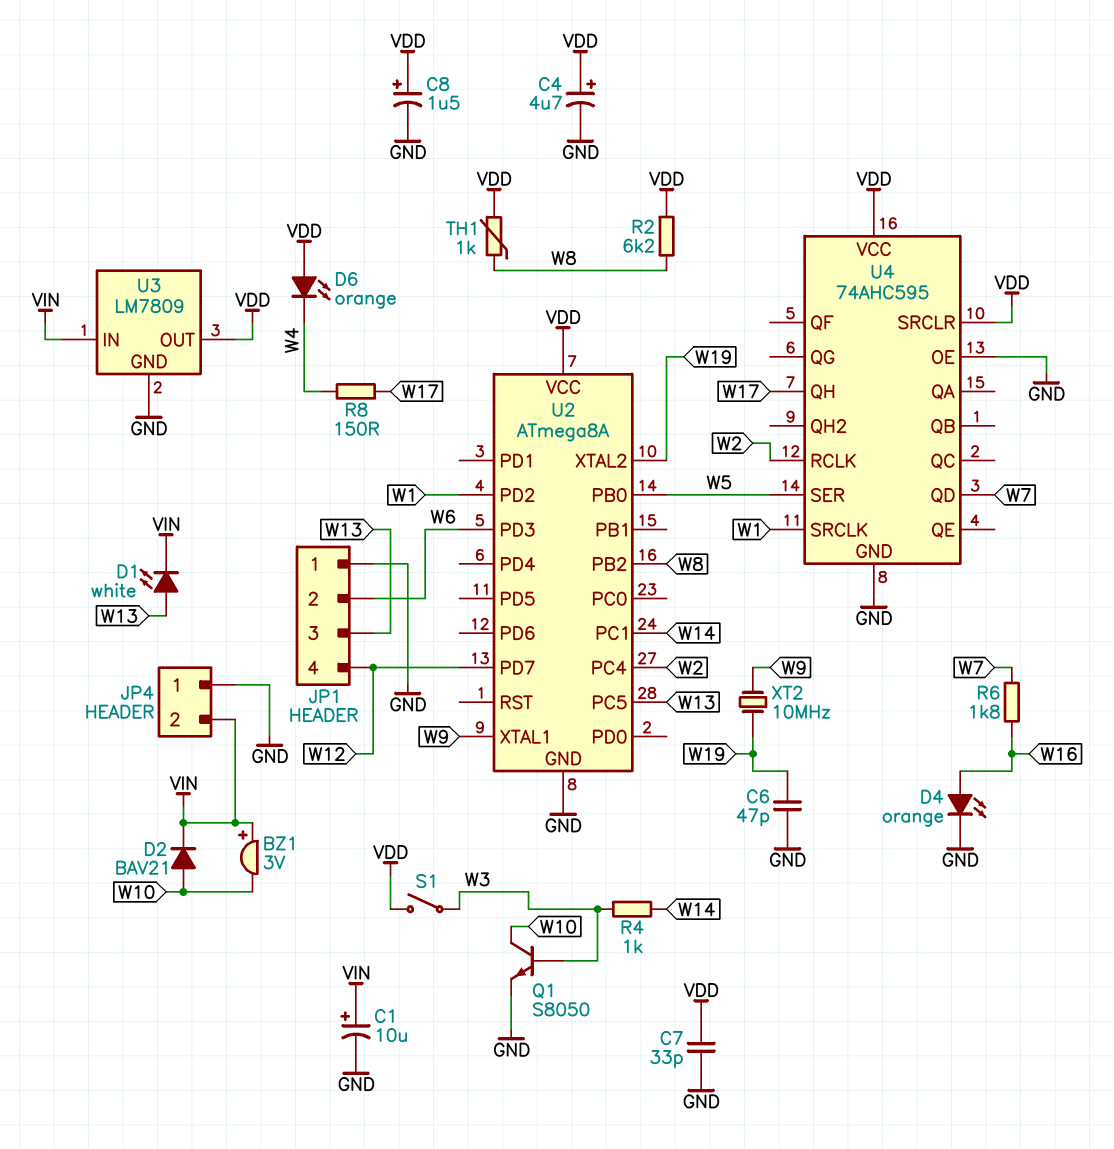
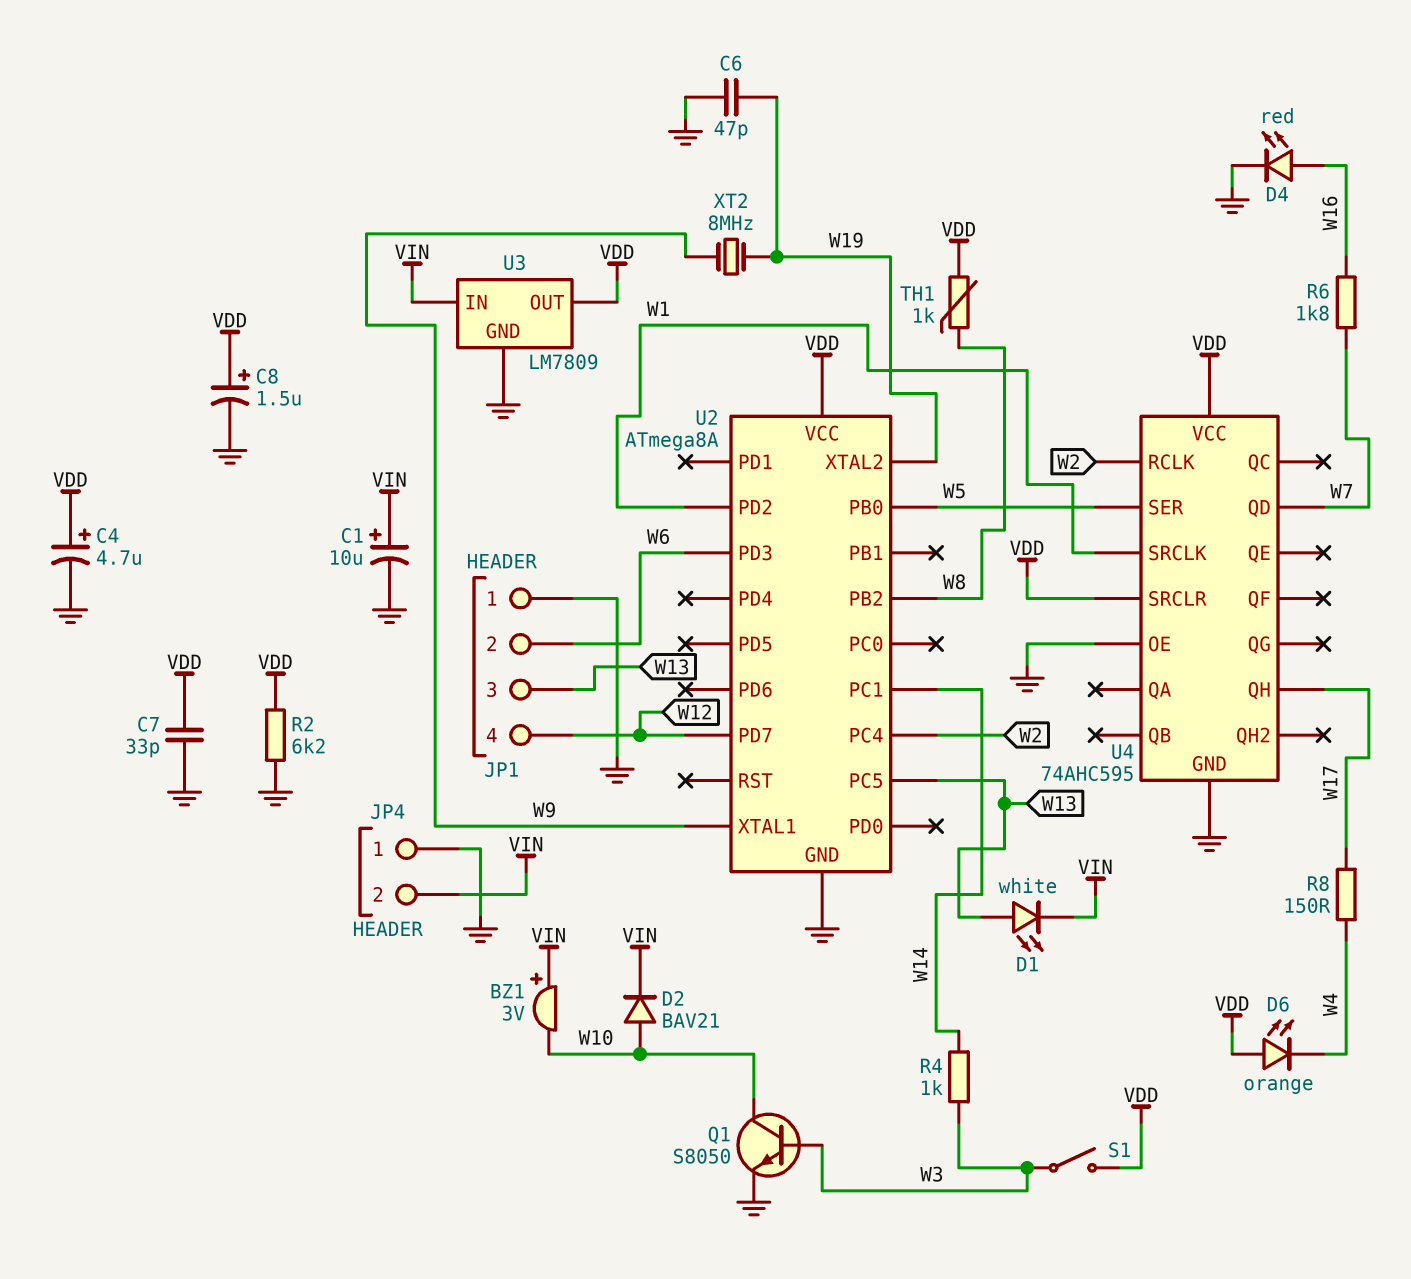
D4: LED orange (A W16, K GND) -> LED red (A W16, K GND)
R2: 6.2k (VDD, W8) -> 6.2k (GND, VDD)
XT2: 10MHz (W9, W19) -> 8MHz (W9, W19)

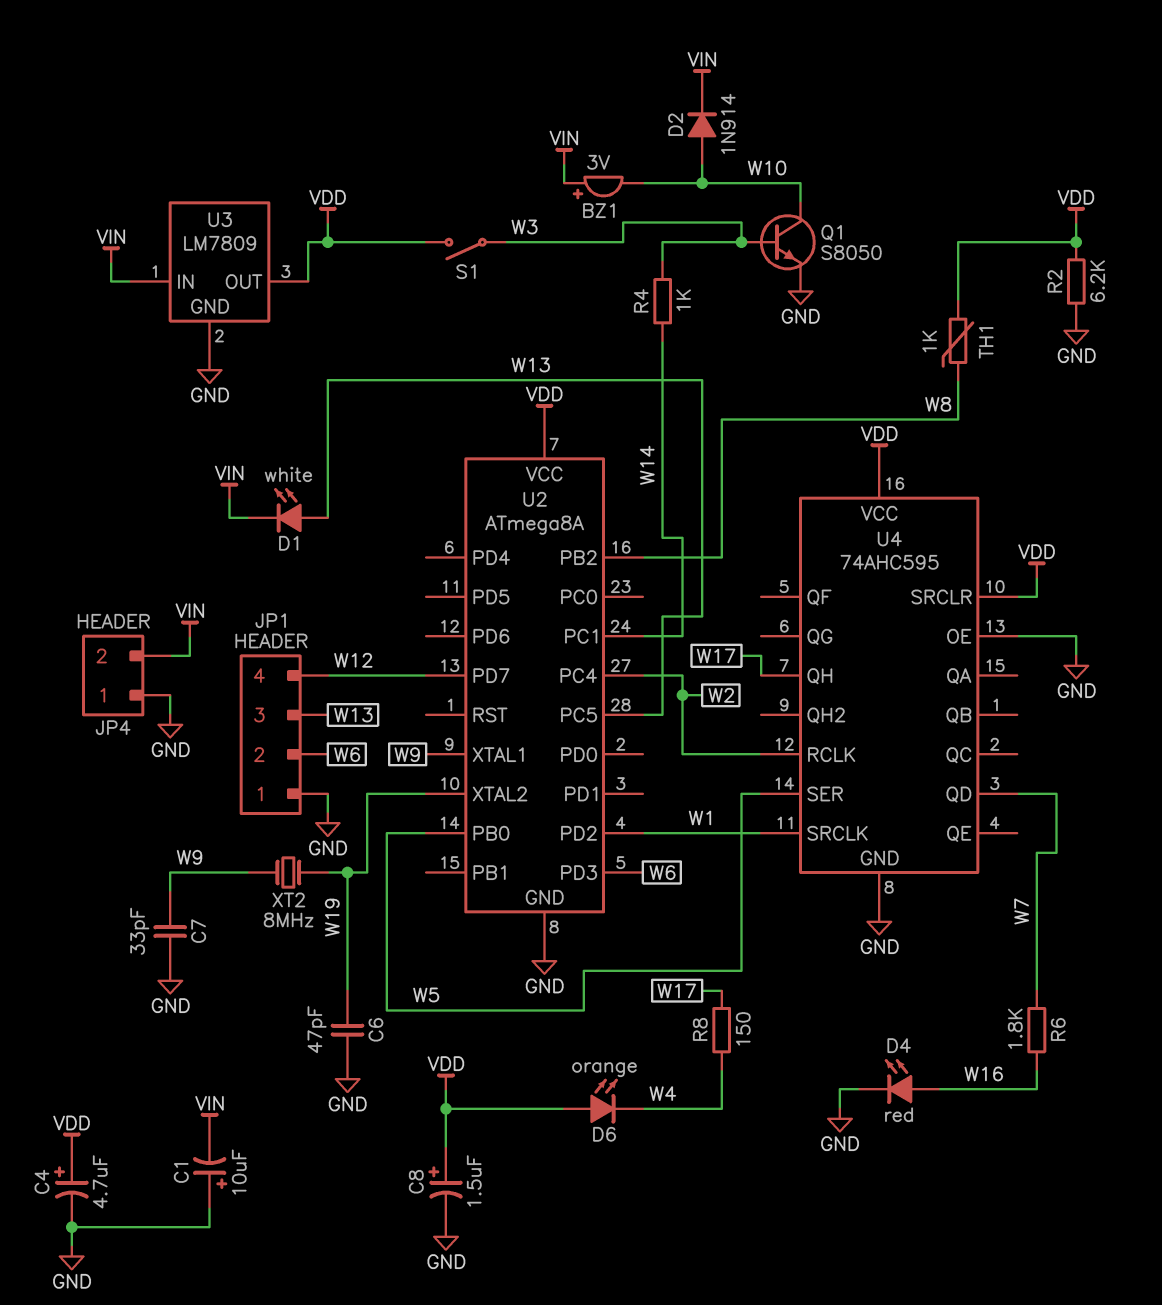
C1: 10uF (plus VIN, minus GND) -> 10uF (plus GND, minus VIN)
C7: 33pF (GND, VDD) -> 33pF (GND, W9)
D2: diode BAV21 (A W10, K VIN) -> diode 1N914 (A W10, K VIN)

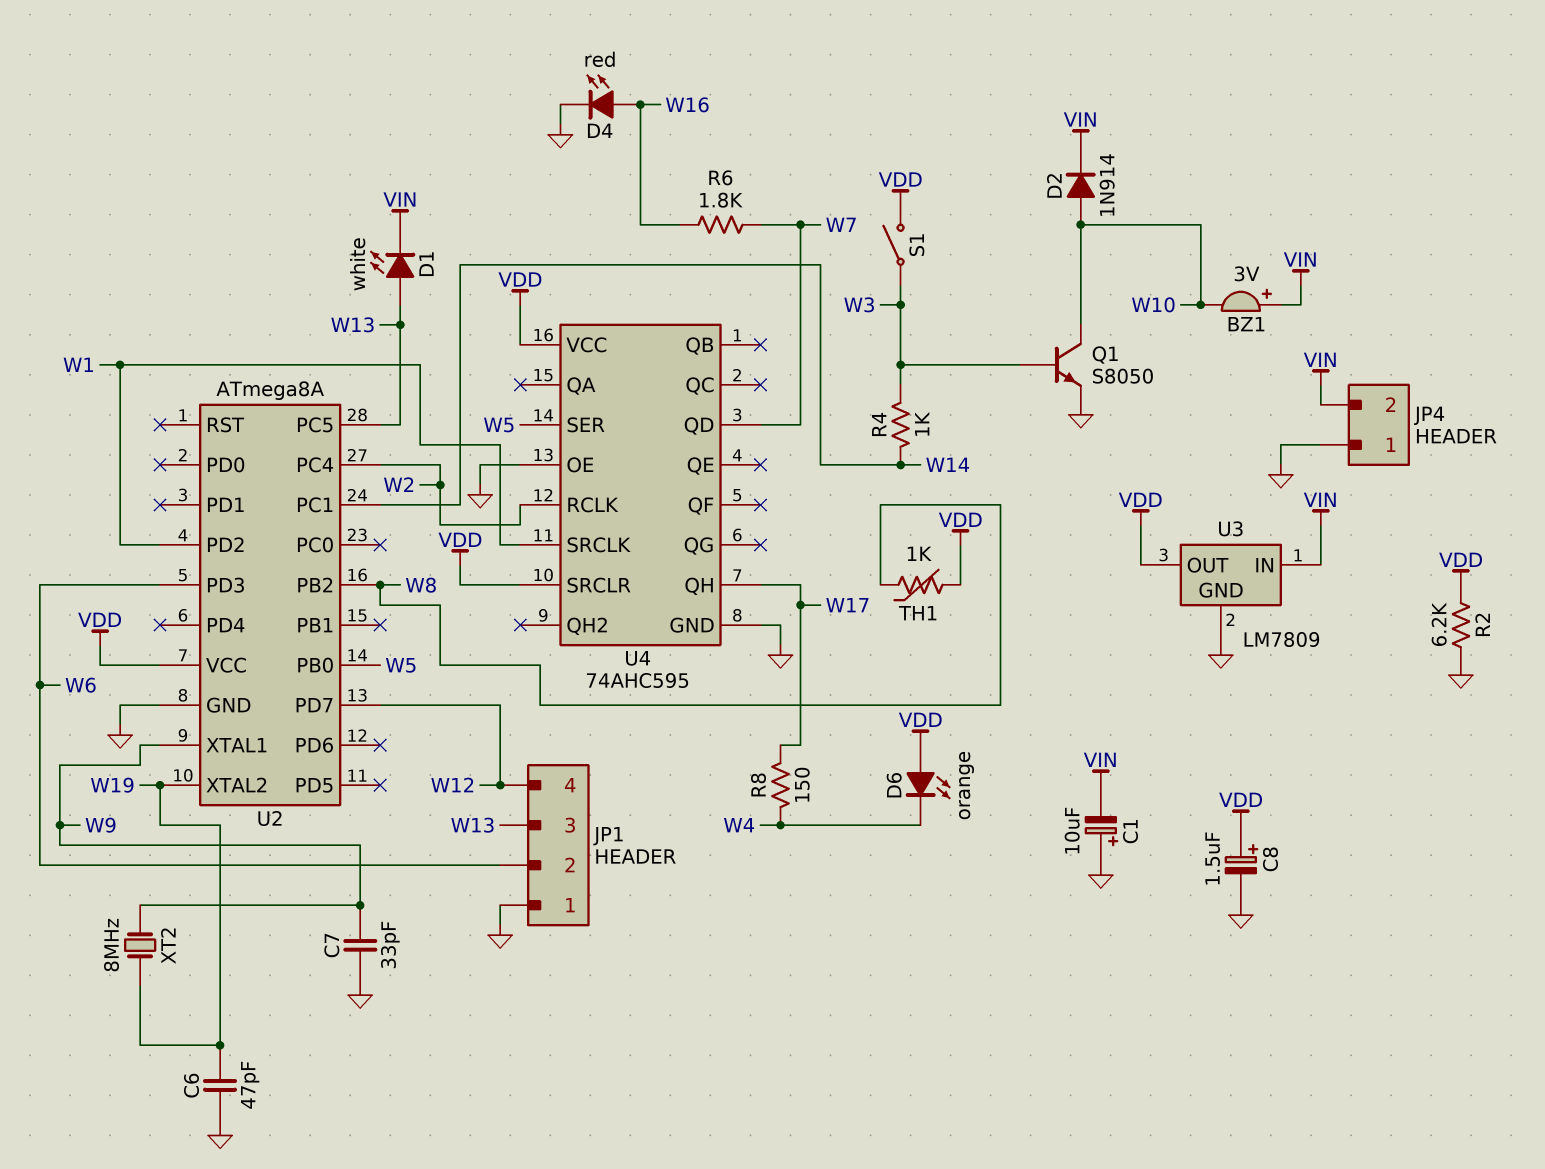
C4: 4.7uF (plus VDD, minus GND) -> none

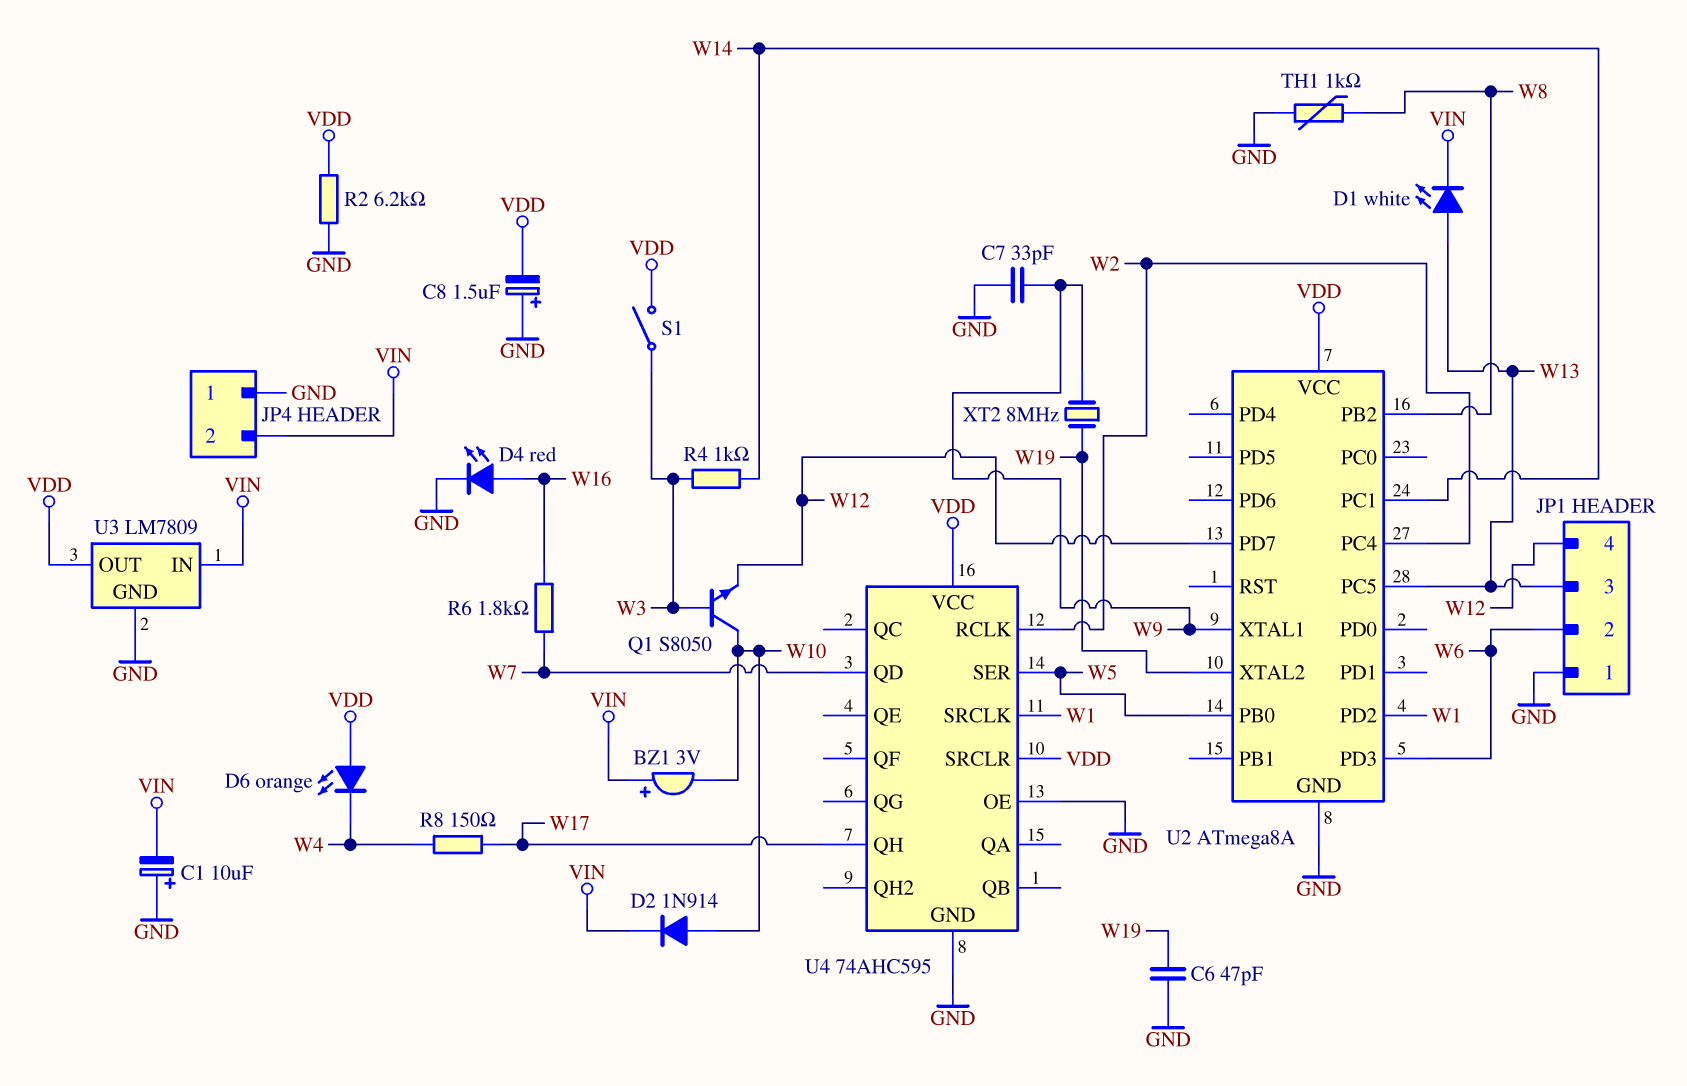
C8: 1.5uF (plus VDD, minus GND) -> 1.5uF (plus GND, minus VDD)
Q1: NPN S8050 (B W3, C W10, E GND) -> NPN S8050 (B W3, C W10, E W12)
TH1: 1k (VDD, W8) -> 1k (GND, W8)

